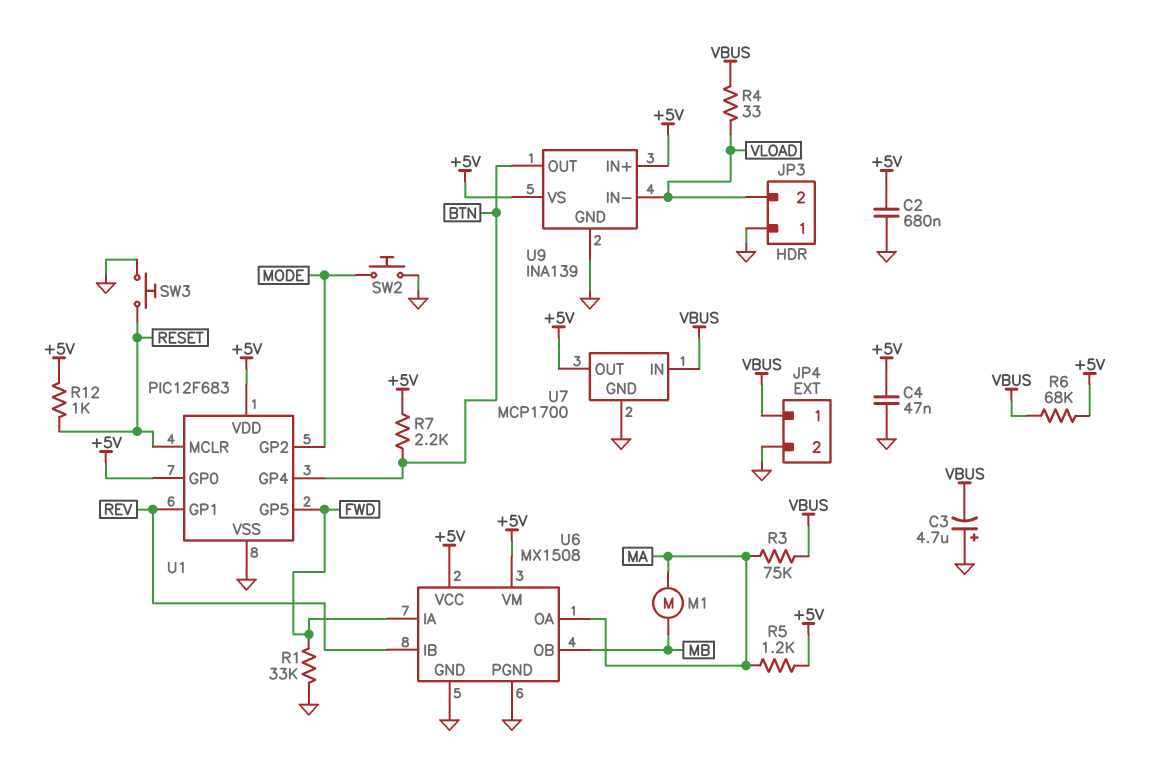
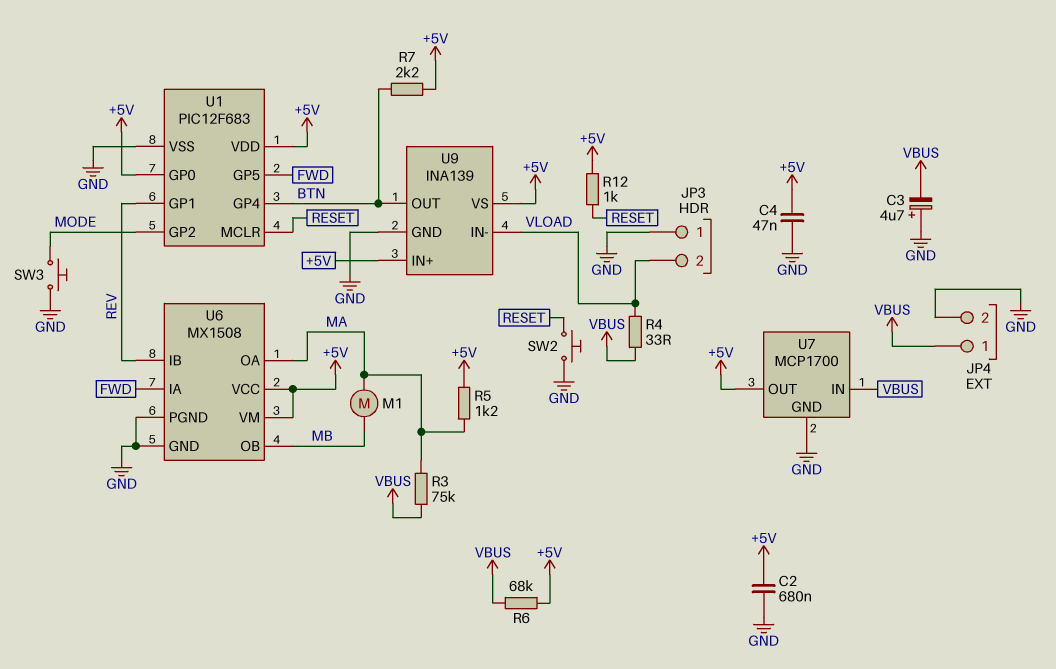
R1: 33k (FWD, GND) -> none
SW2: button (GND, MODE) -> button (GND, RESET)
SW3: button (GND, RESET) -> button (GND, MODE)

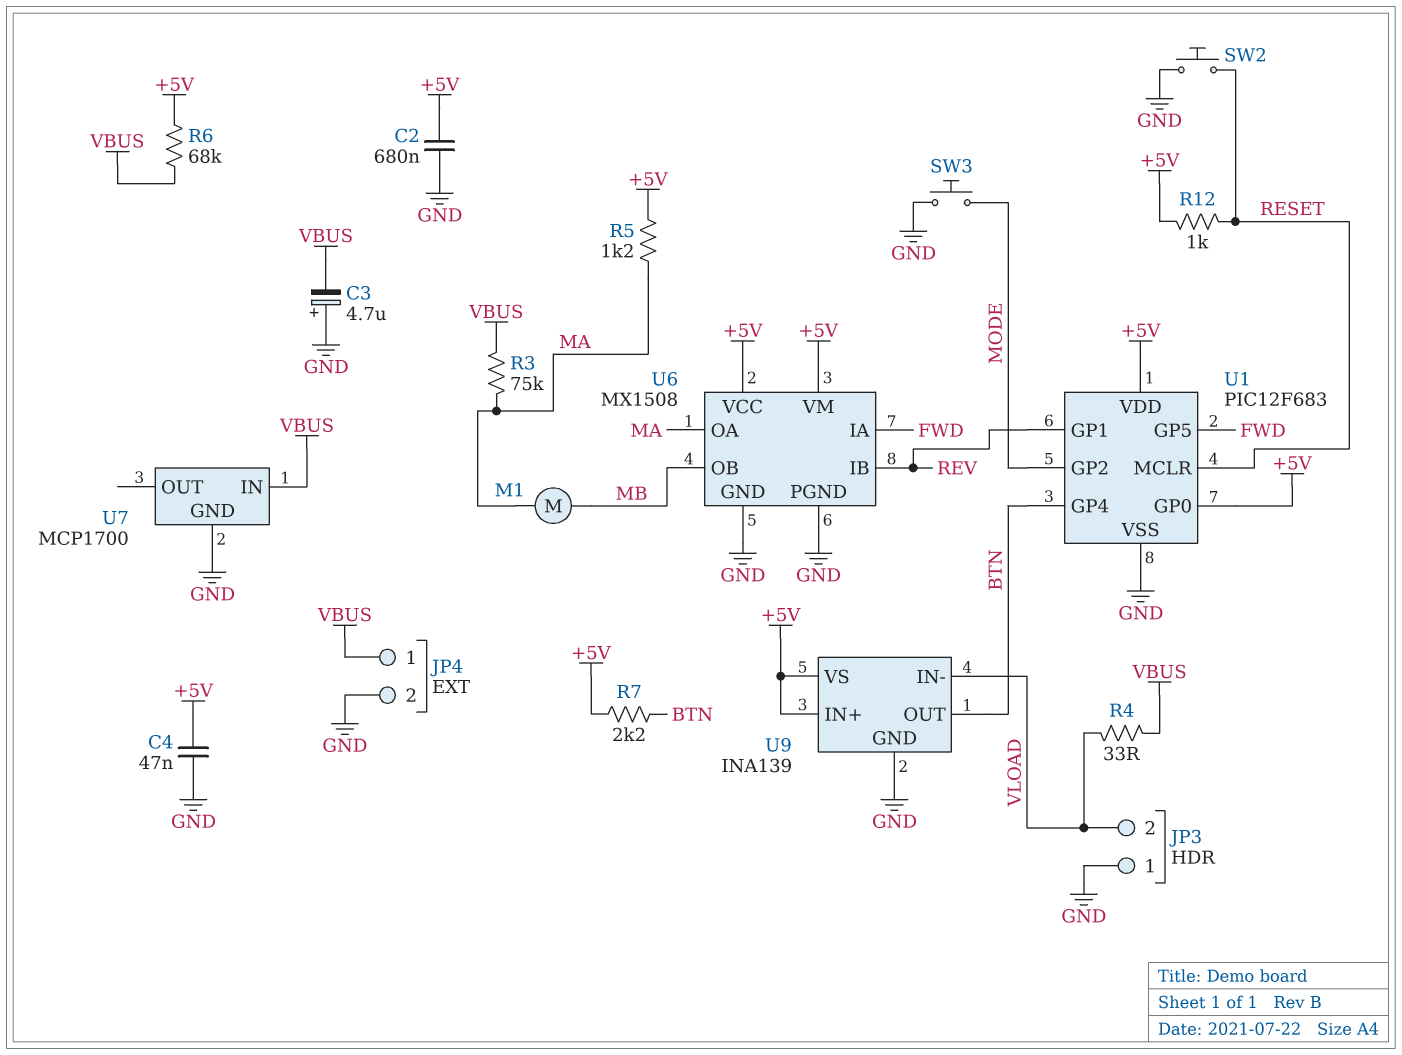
U7 pin OUT: +5V -> none

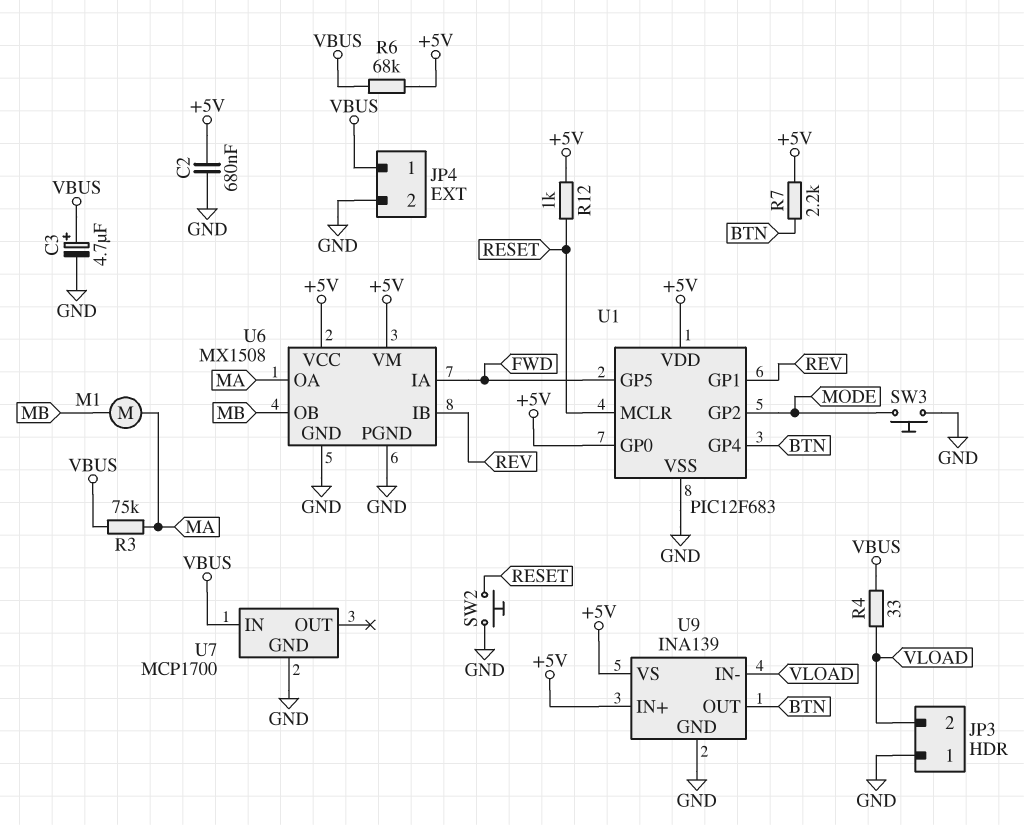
C3: 4.7uF (plus GND, minus VBUS) -> 4.7uF (plus VBUS, minus GND)
C4: 47nF (+5V, GND) -> none
R5: 1.2k (+5V, MA) -> none

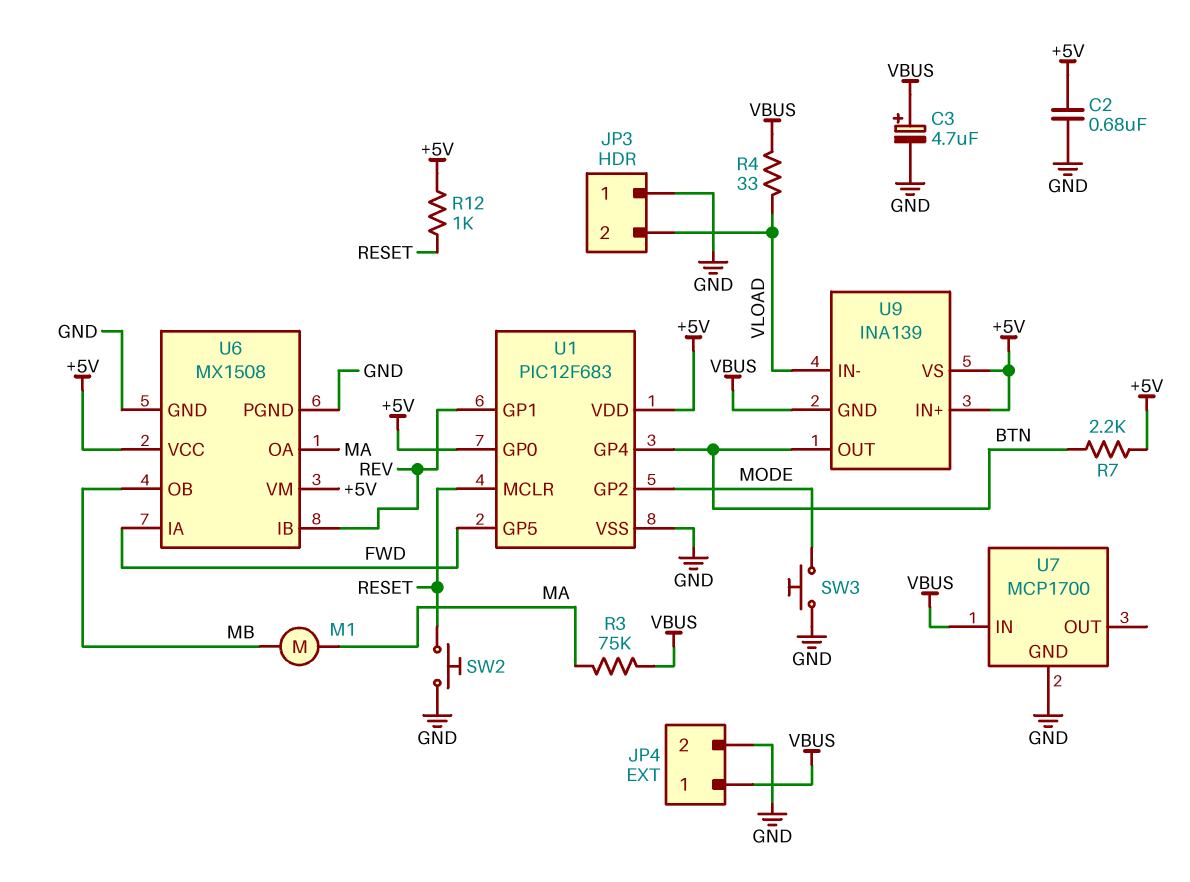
R6: 68k (+5V, VBUS) -> none
U9 pin GND: GND -> VBUS

